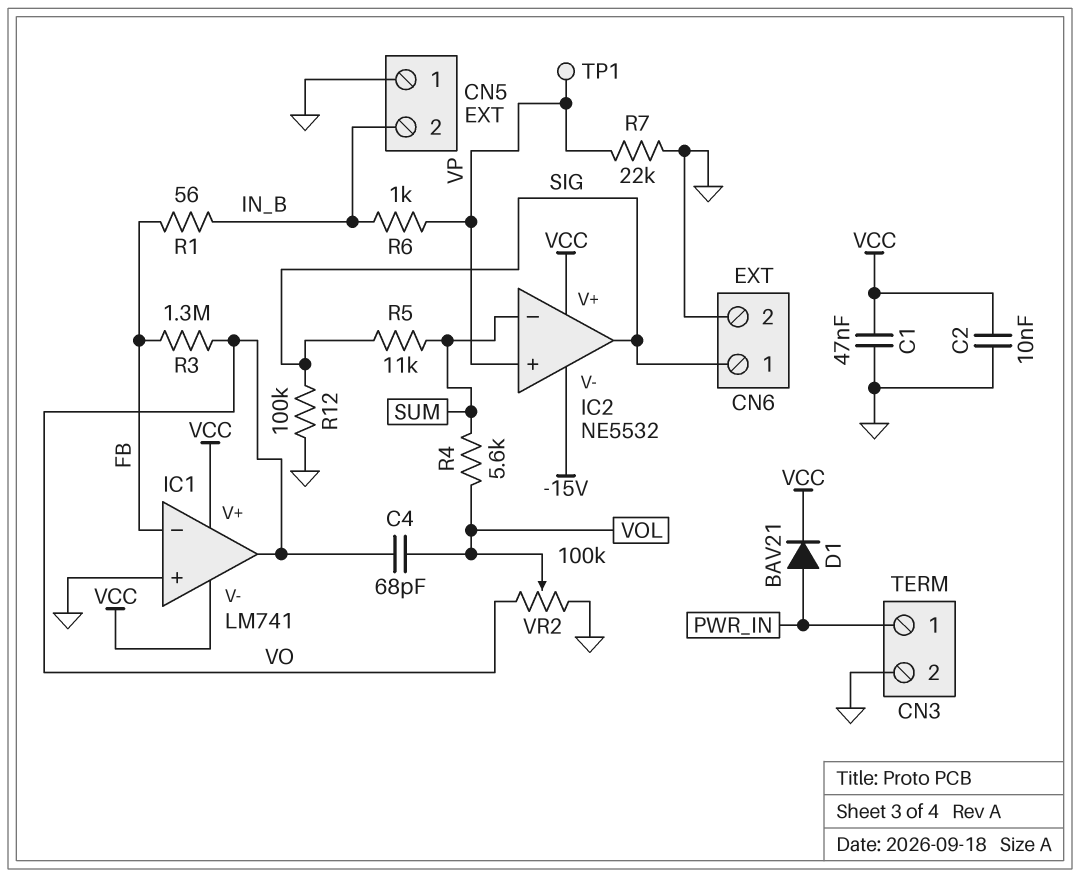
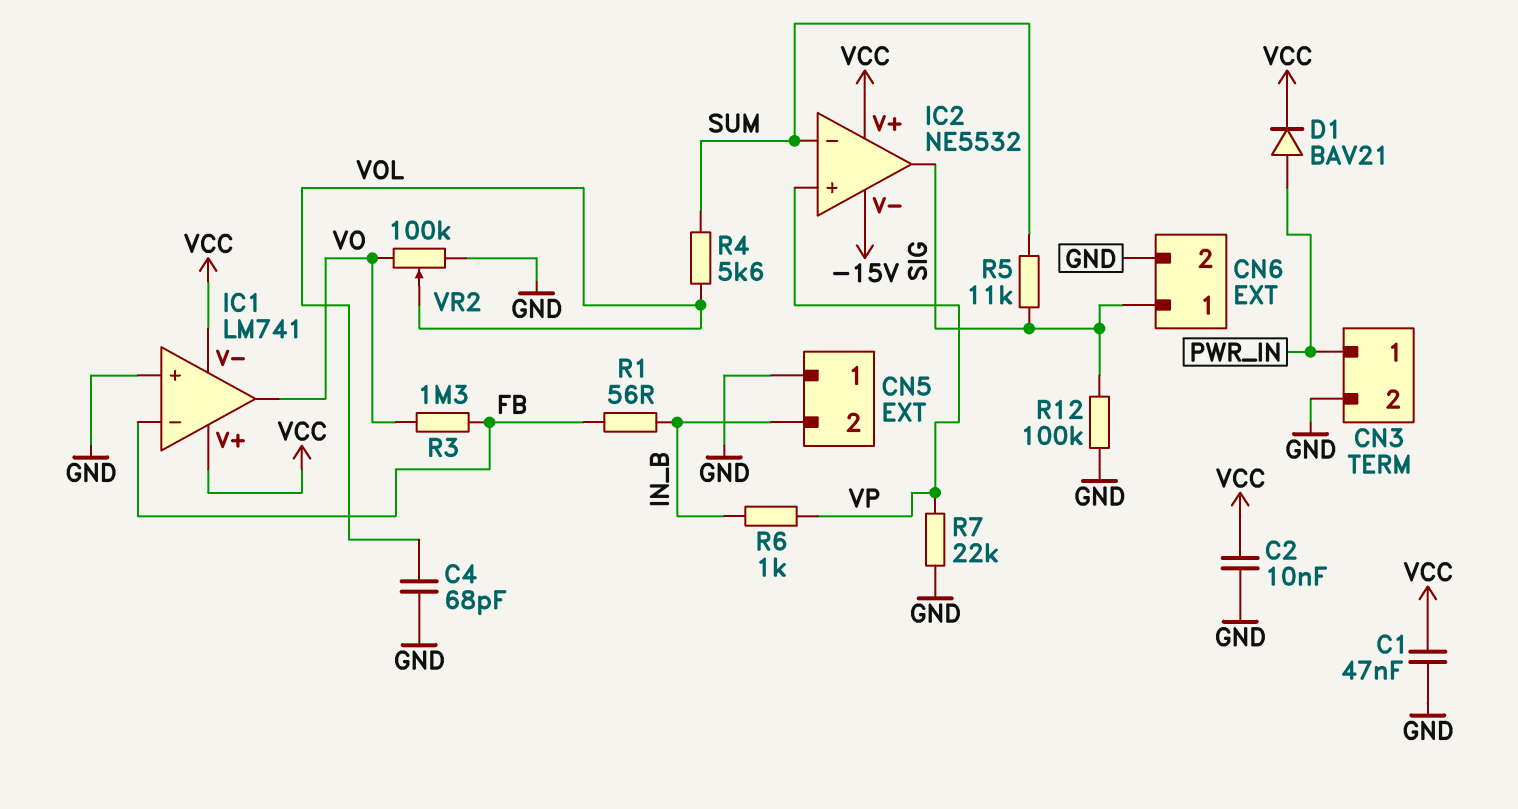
C4: 68pF (VO, VOL) -> 68pF (GND, VOL)
TP1: test point (VP) -> none

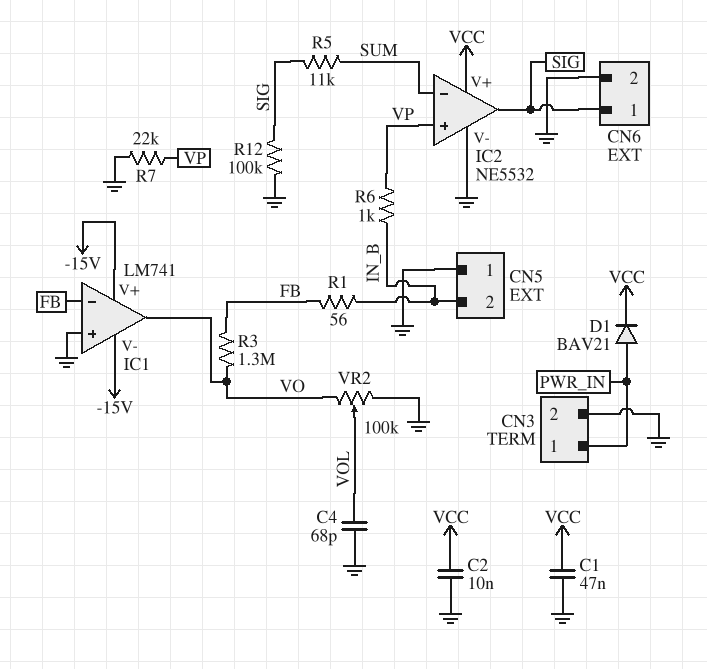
IC1 pin V+: VCC -> -15V
IC1 pin V-: VCC -> -15V
IC2 pin V-: -15V -> GND
R4: 5.6k (SUM, VOL) -> none

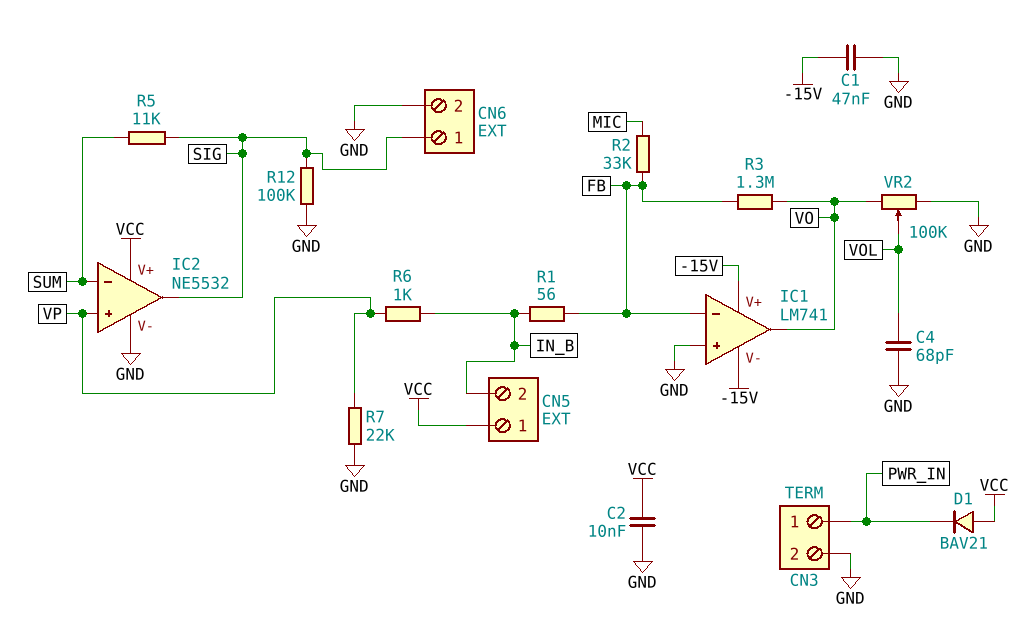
C1: 47nF (GND, VCC) -> 47nF (-15V, GND)
CN5 pin 1: GND -> VCC
D1: diode BAV21 (A PWR_IN, K VCC) -> diode BAV21 (A VCC, K PWR_IN)
R2: none -> 33k (FB, MIC)

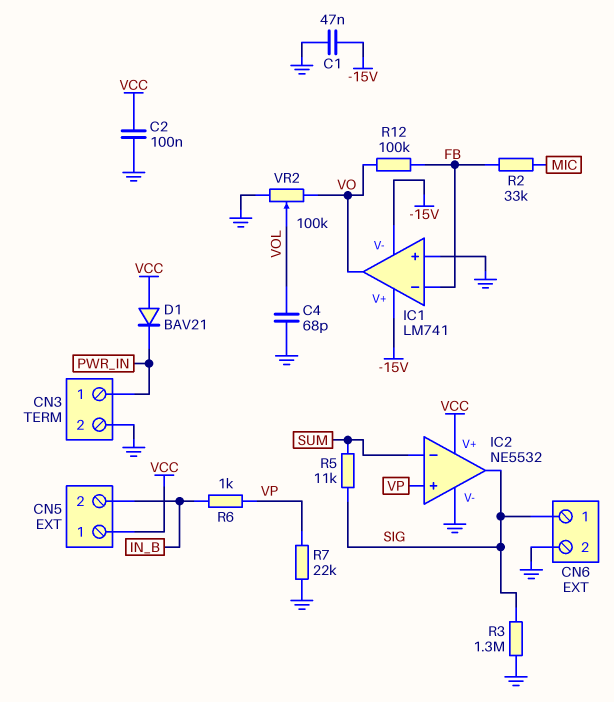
C2: 10nF (GND, VCC) -> 100nF (GND, VCC)
R1: 56 (FB, IN_B) -> none
R3: 1.3M (FB, VO) -> 1.3M (GND, SIG)
R12: 100k (GND, SIG) -> 100k (FB, VO)

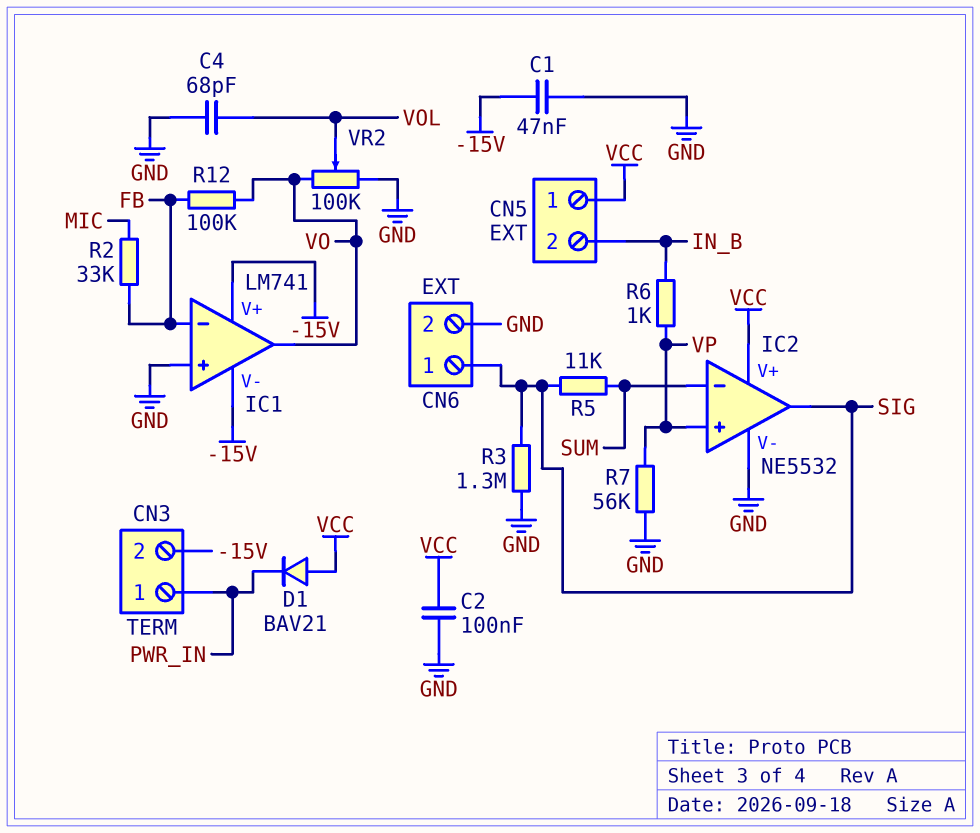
CN3 pin 2: GND -> -15V
R7: 22k (GND, VP) -> 56k (GND, VP)

